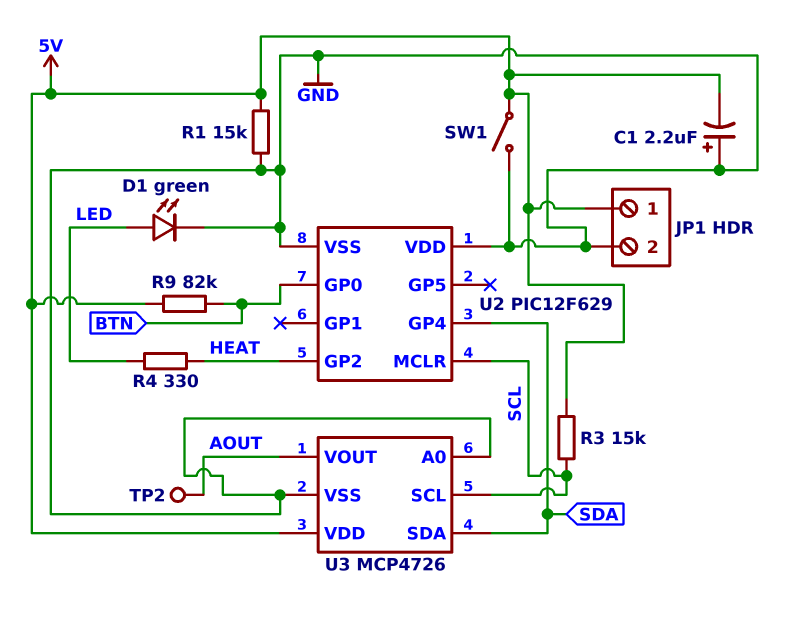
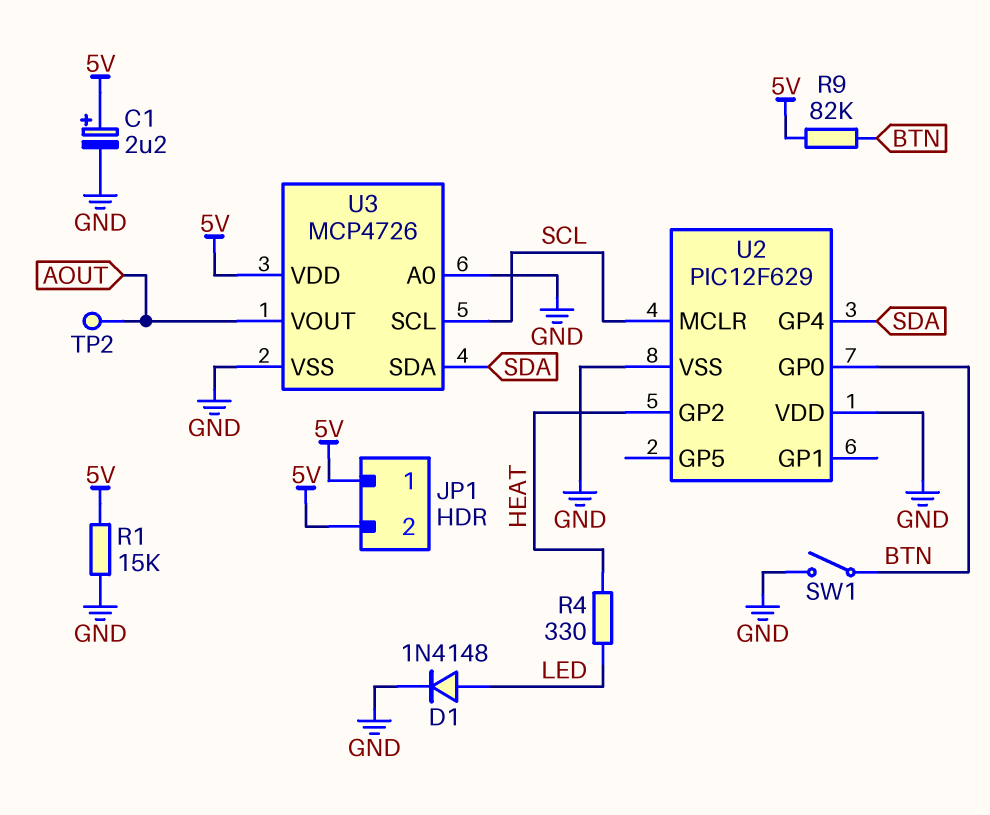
C1: 2.2uF (plus GND, minus 5V) -> 2.2uF (plus 5V, minus GND)
D1: LED green (A LED, K GND) -> diode 1N4148 (A LED, K GND)
JP1 pin 2: GND -> 5V
R3: 15k (5V, SCL) -> none
SW1: switch (5V, GND) -> switch (BTN, GND)

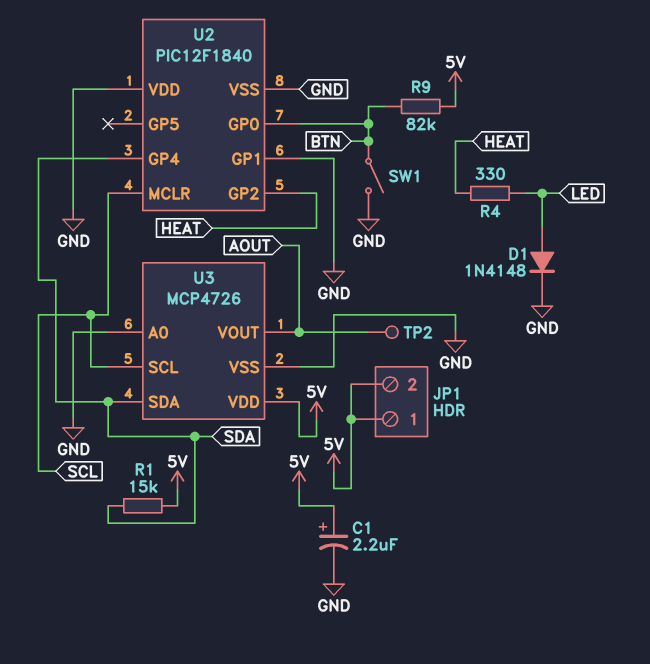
R1: 15k (5V, GND) -> 15k (5V, SDA)
U2: PIC12F629 -> PIC12F1840
U2 pin GP1: none -> GND

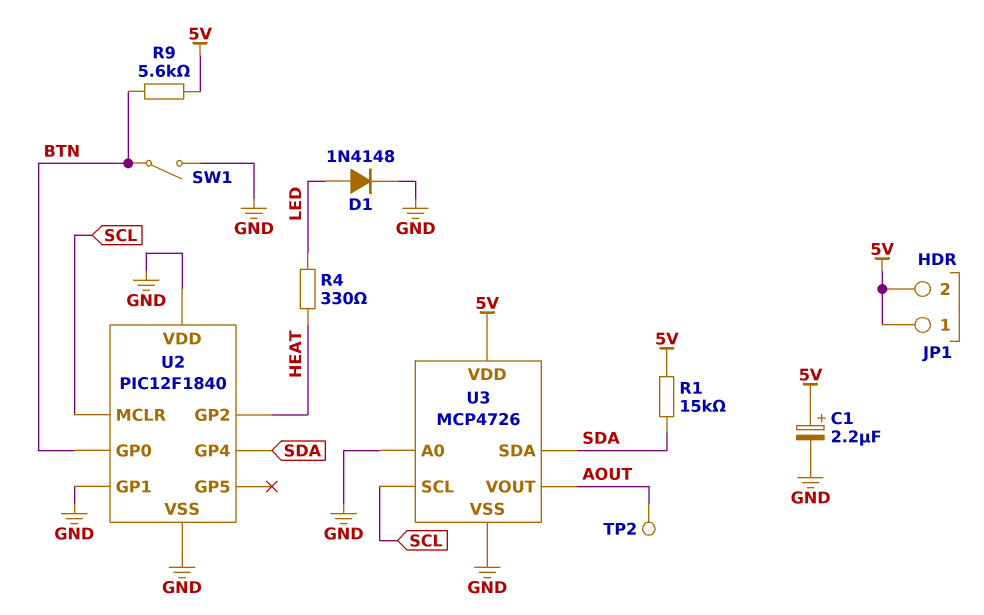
R9: 82k (5V, BTN) -> 5.6k (5V, BTN)

